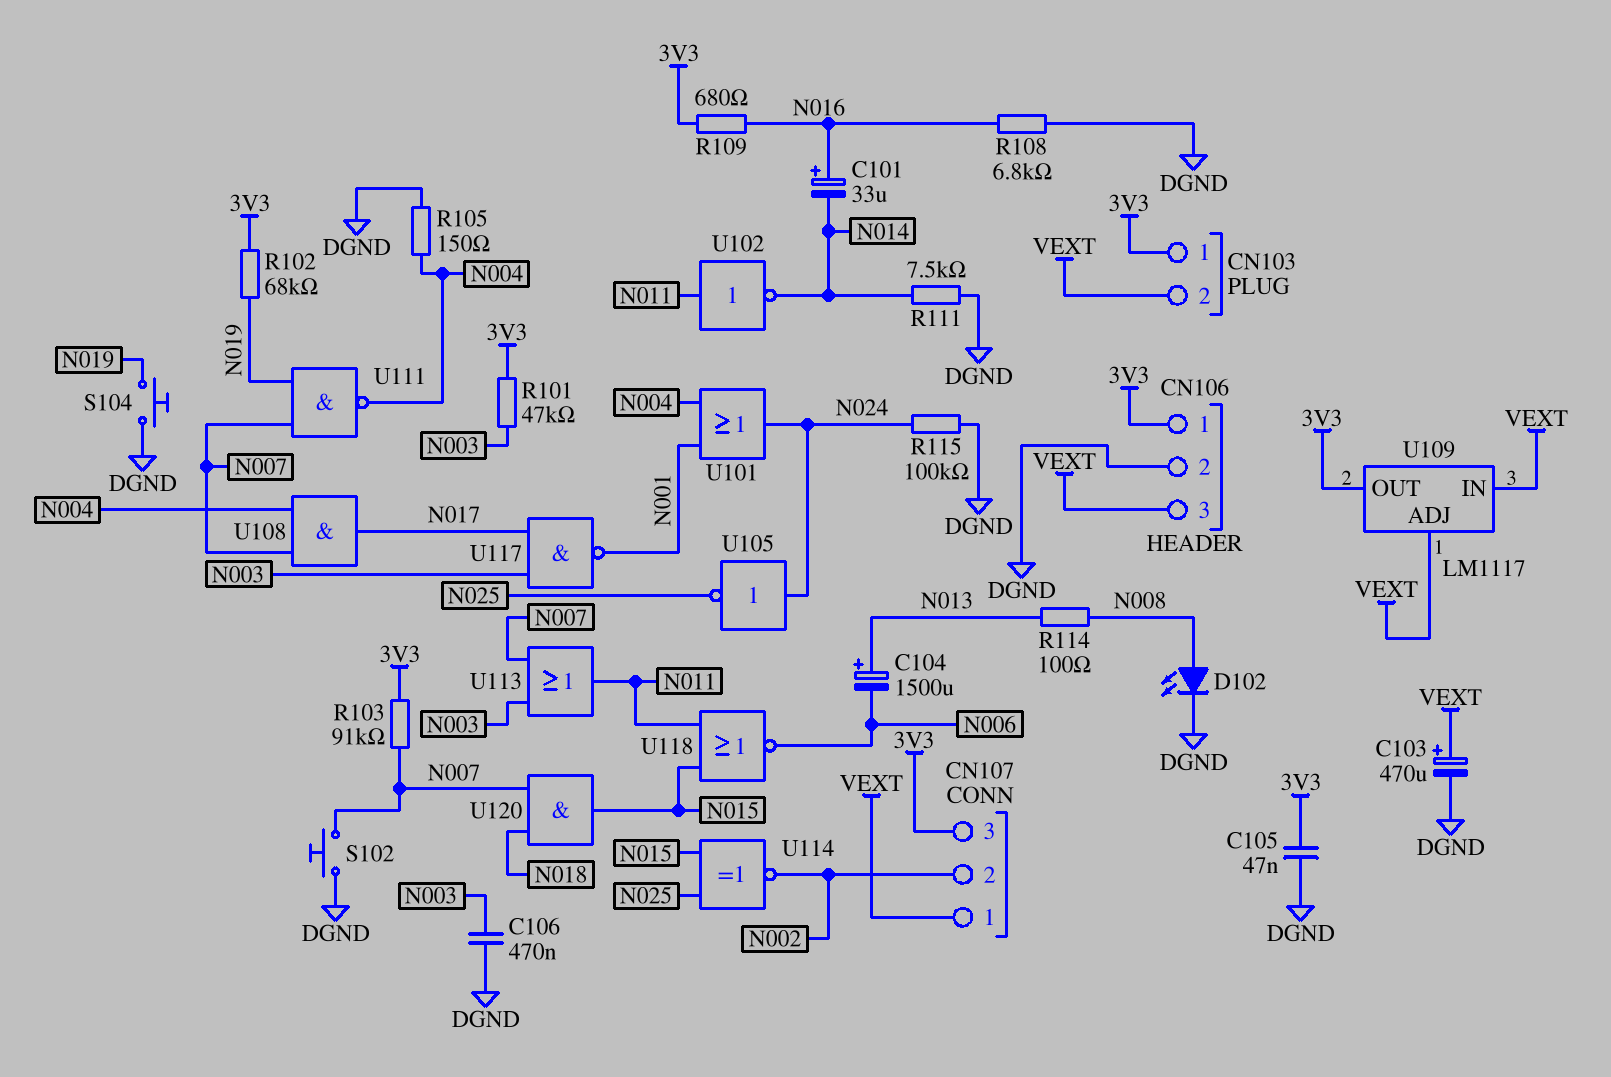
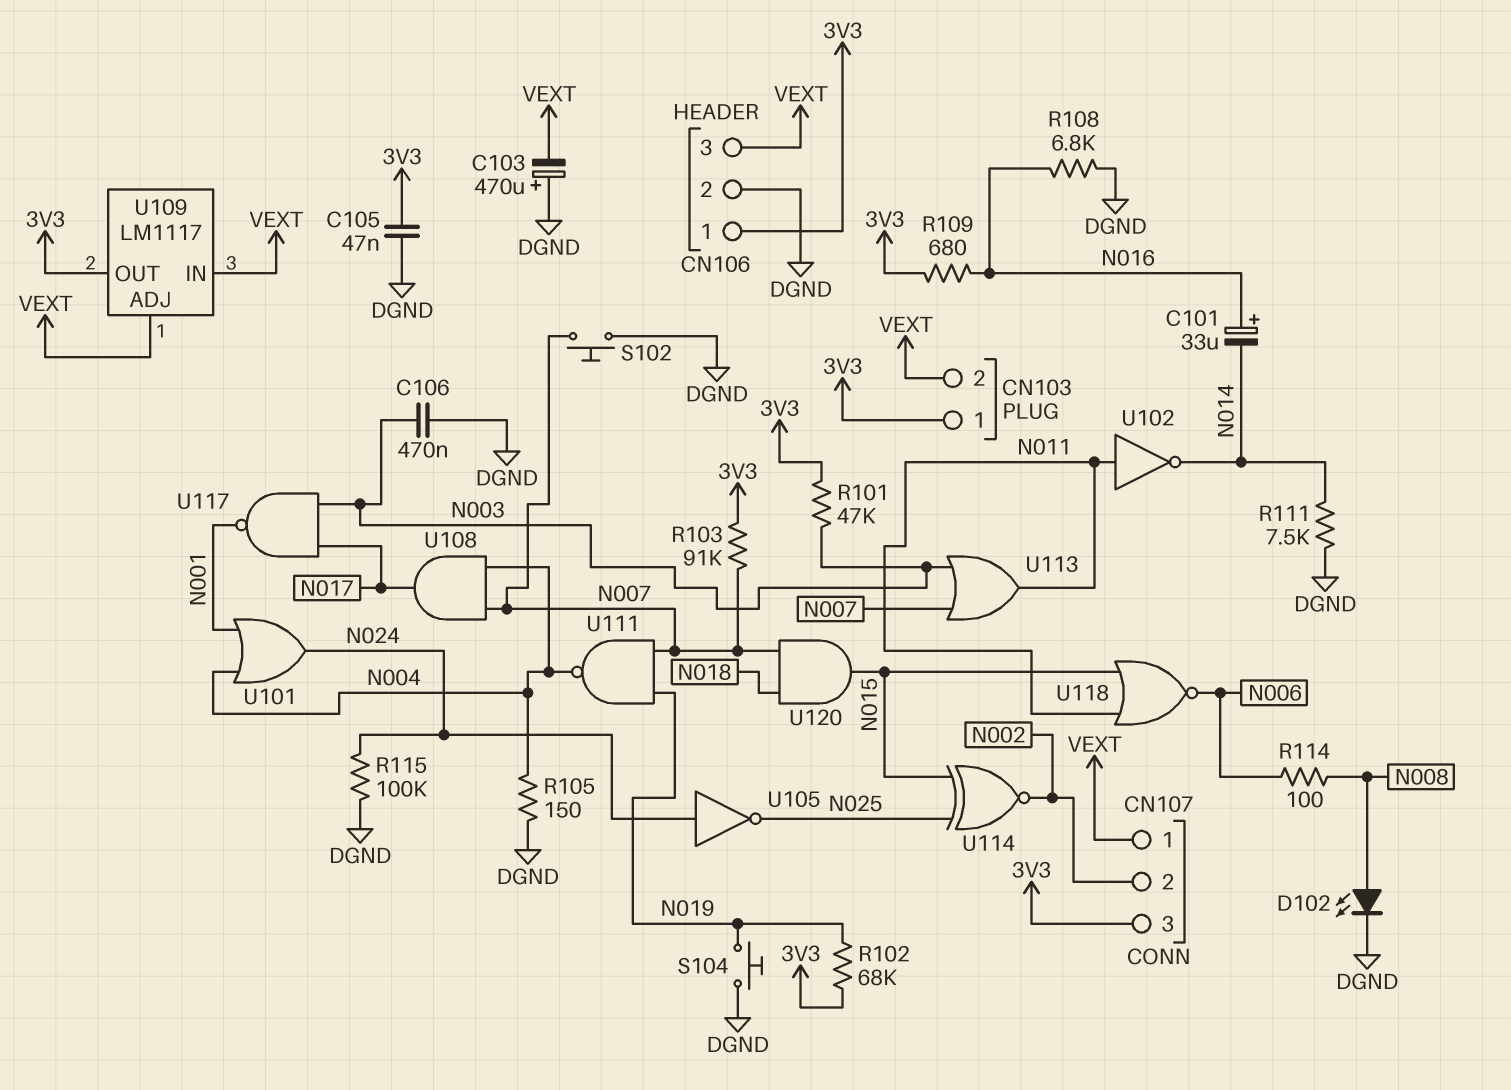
C103: 470uF (plus VEXT, minus DGND) -> 470uF (plus DGND, minus VEXT)
C104: 1500uF (plus N013, minus N006) -> none
R114: 100 (N008, N013) -> 100 (N006, N008)

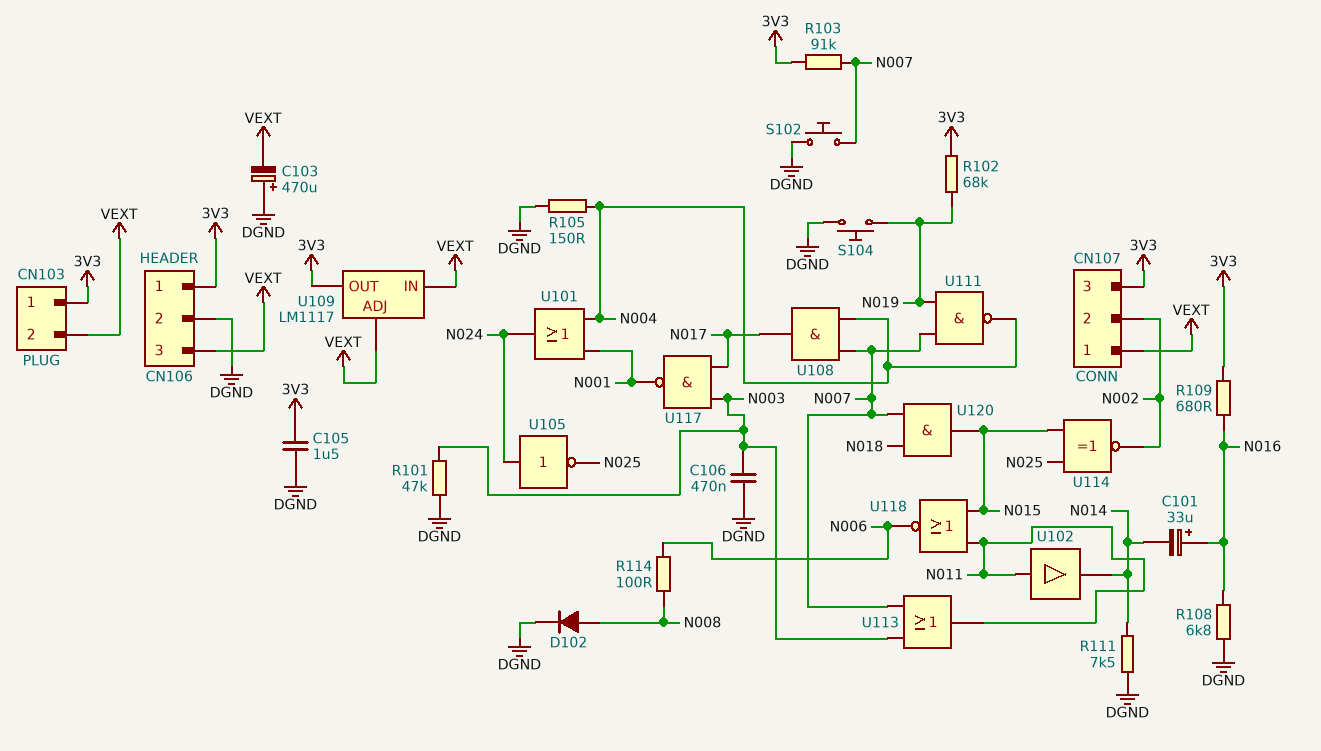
C105: 47nF (3V3, DGND) -> 1.5uF (3V3, DGND)
D102: LED (A N008, K DGND) -> diode (A N008, K DGND)
R101: 47k (3V3, N003) -> 47k (DGND, N003)
R115: 100k (DGND, N024) -> none
U102: NOT (in N011, out N014) -> buffer (in N011, out N014)

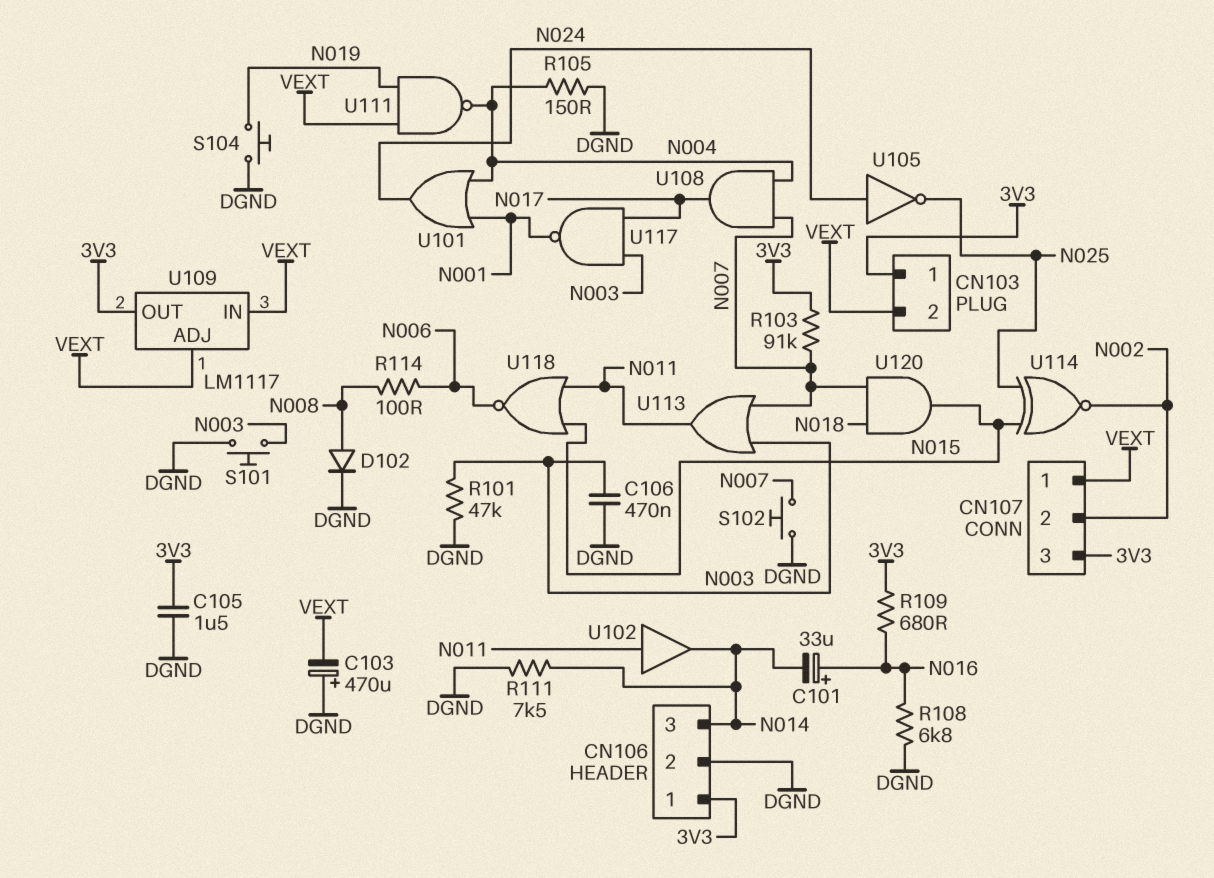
CN106 pin 3: VEXT -> N014
R102: 68k (3V3, N019) -> none
S101: none -> button (DGND, N003)
U111: NAND (in N007, in N019, out N004) -> NAND (in N019, in VEXT, out N004)

